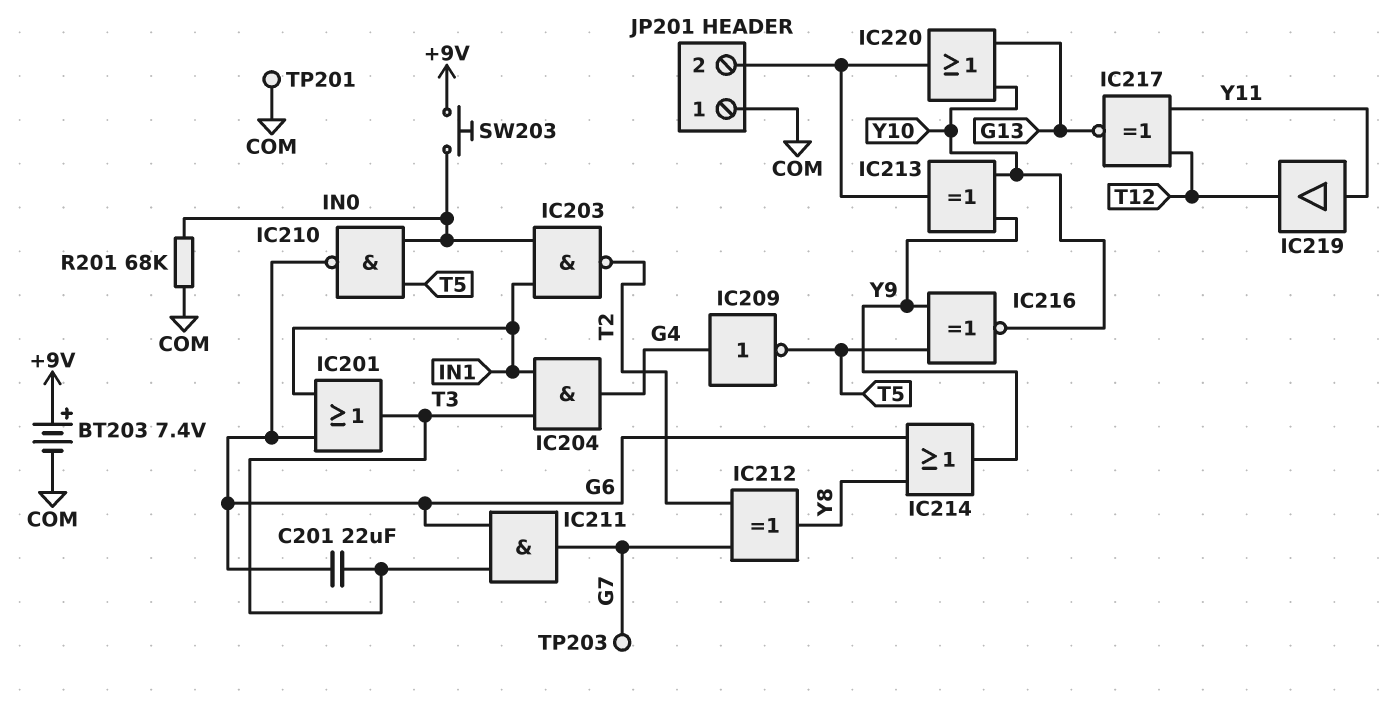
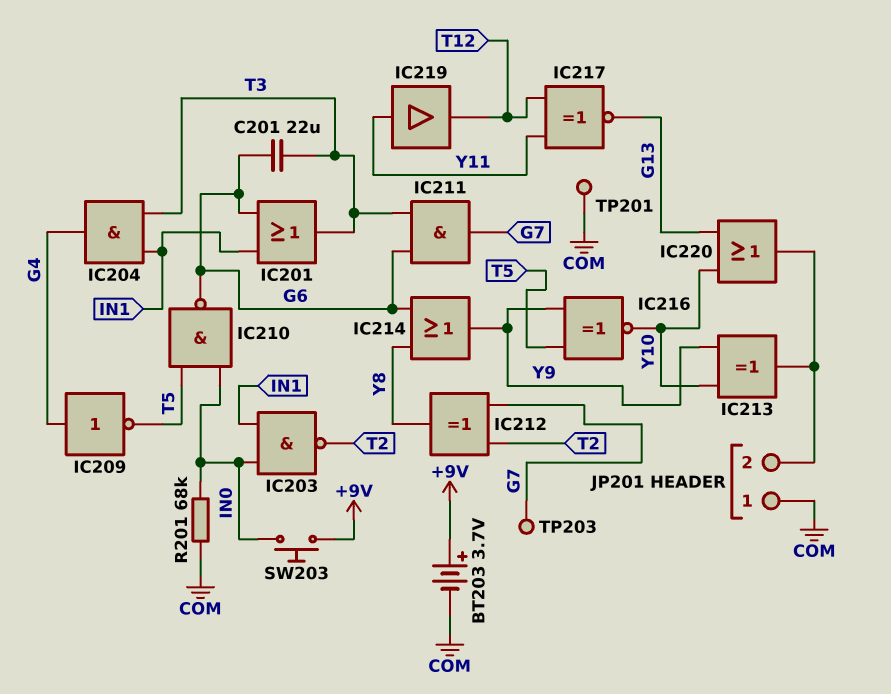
BT203: 7.4V (plus +9V, minus COM) -> 3.7V (plus +9V, minus COM)

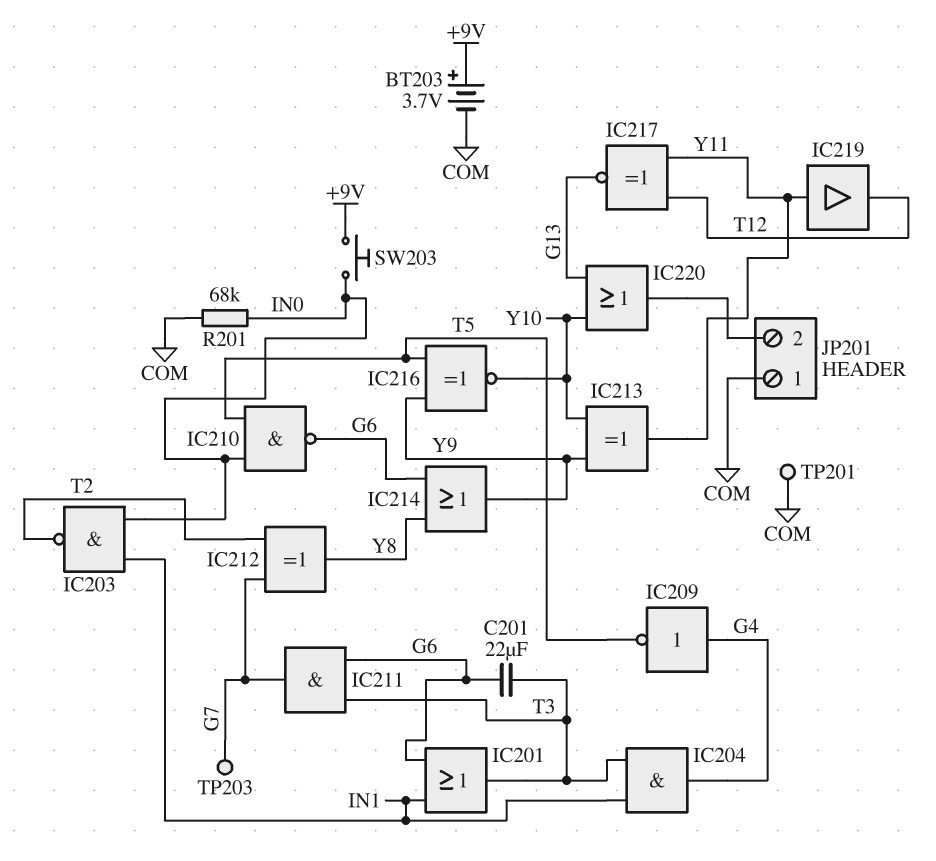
IC213: XOR (in Y9, in Y10, out JP201/2) -> XOR (in Y9, in Y10, out Y11)

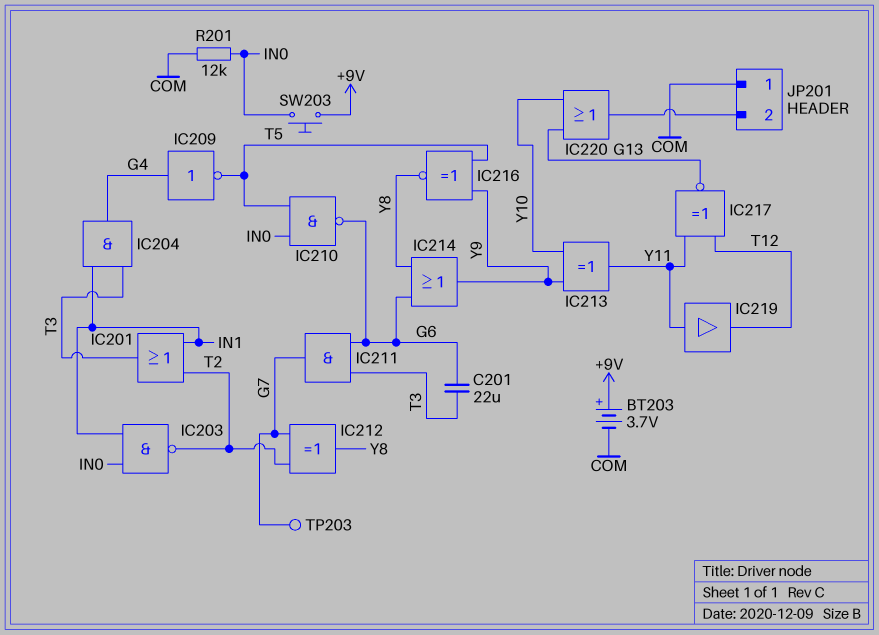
IC201: OR (in G6, in IN1, out T3) -> OR (in IN1, in T2, out T3)
IC216: XNOR (in T5, in Y9, out Y10) -> XNOR (in T5, in Y9, out Y8)
R201: 68k (COM, IN0) -> 12k (COM, IN0)
TP201: test point (COM) -> none

